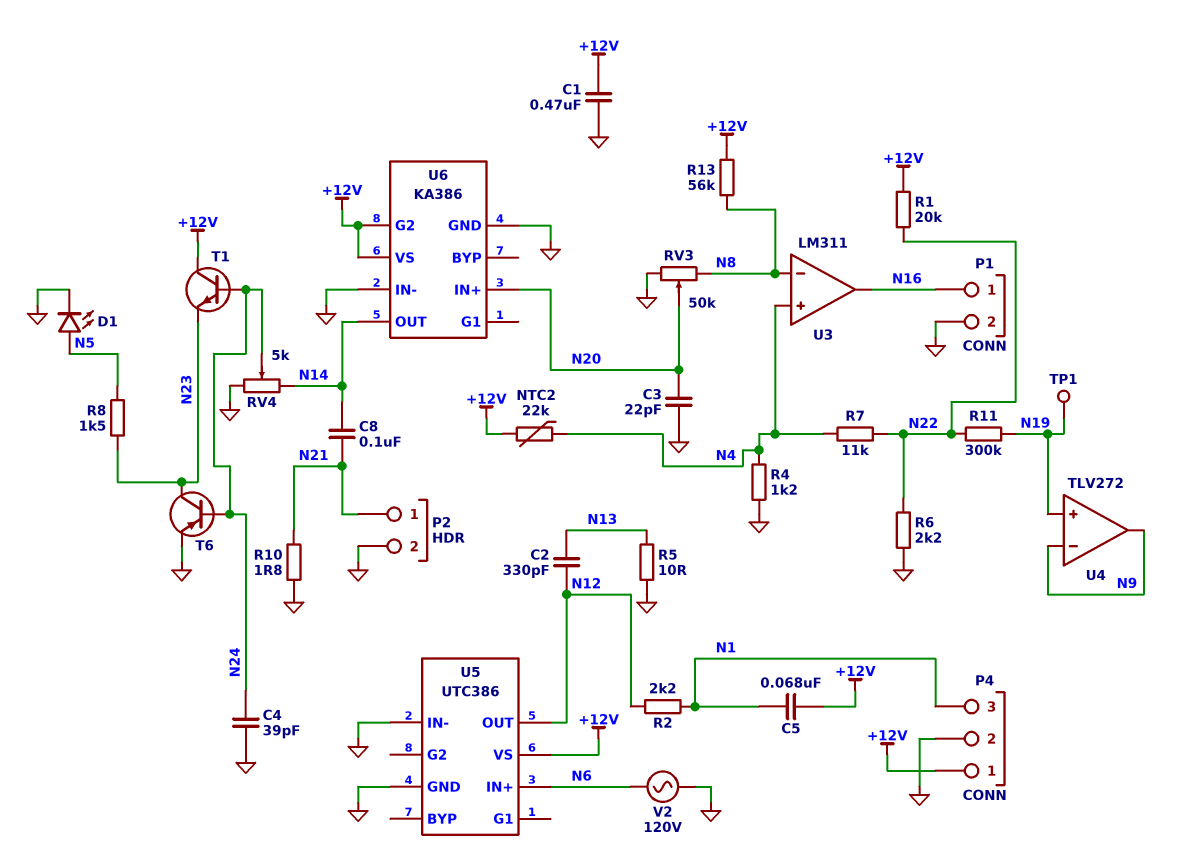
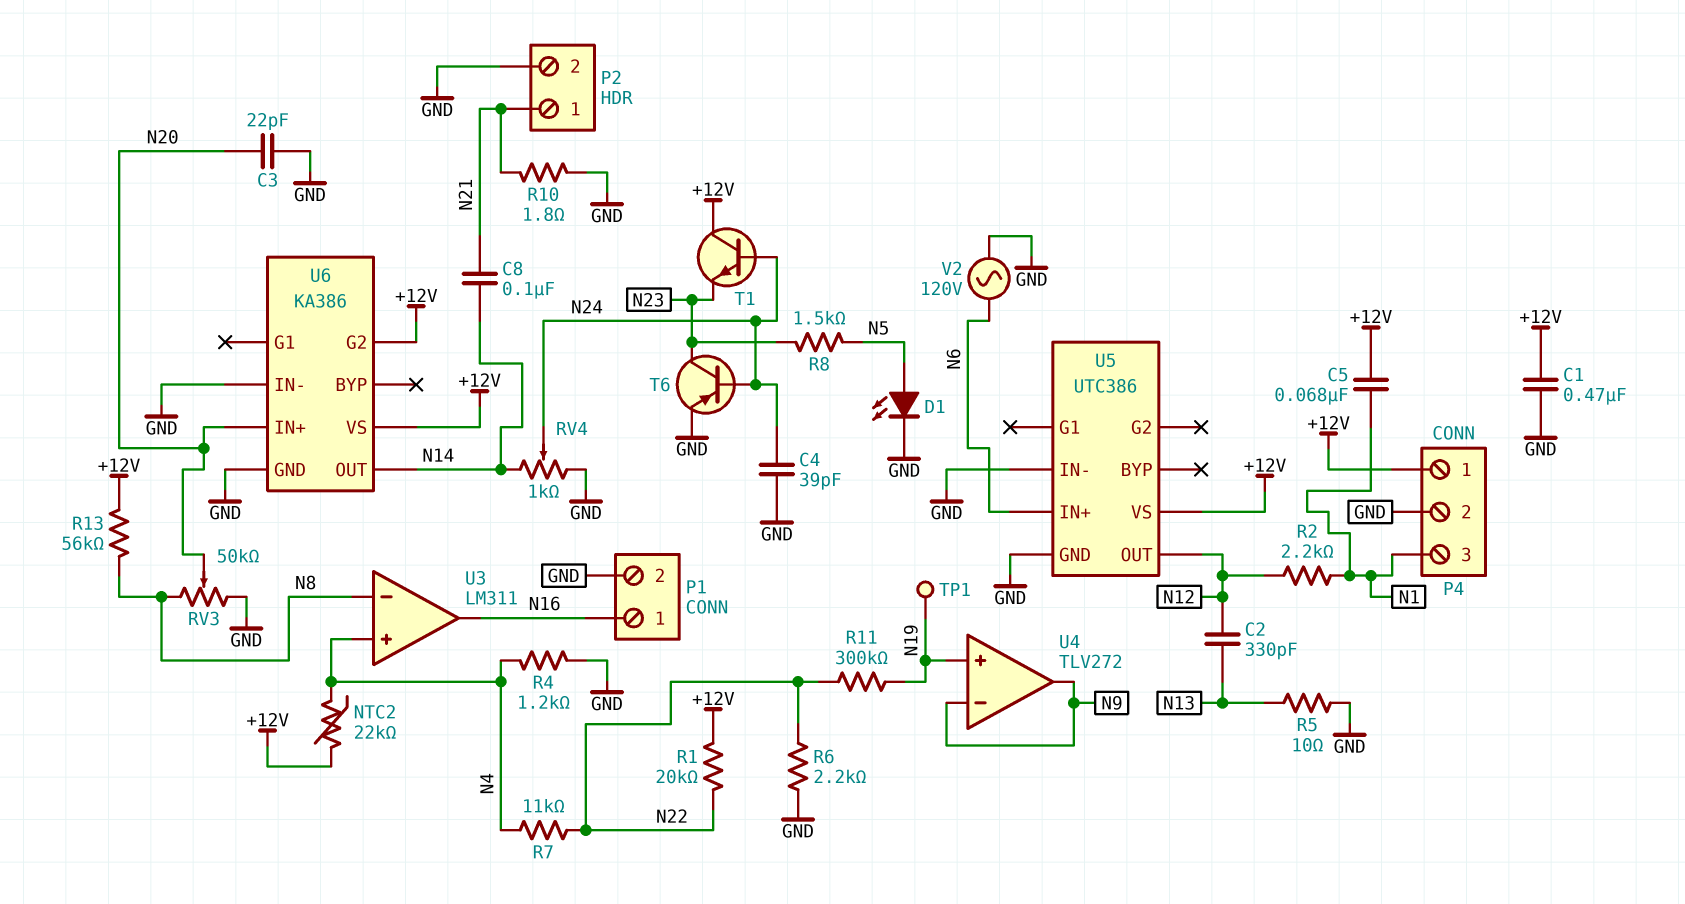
RV4: 5k (GND, N14, wiper N24) -> 1k (GND, N14, wiper N24)

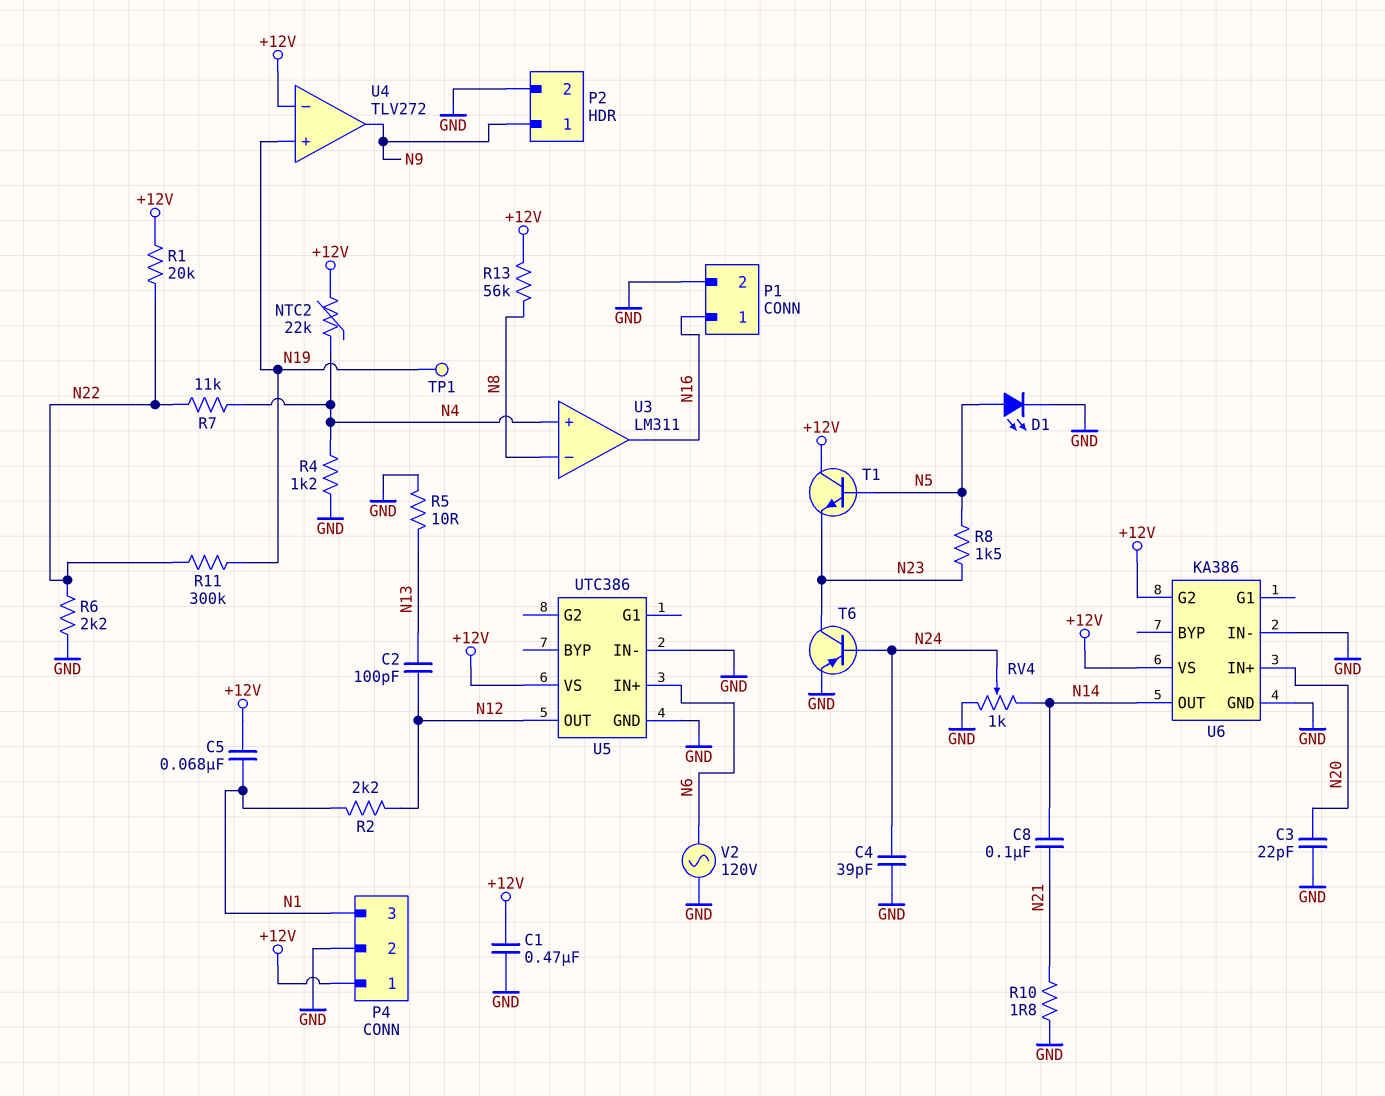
C2: 330pF (N12, N13) -> 100pF (N12, N13)
P2 pin 1: N21 -> N9
RV3: 50k (GND, N8, wiper N20) -> none
T1: NPN (B N24, C +12V, E N23) -> NPN (B N5, C +12V, E N23)
U4 pin in-: N9 -> +12V

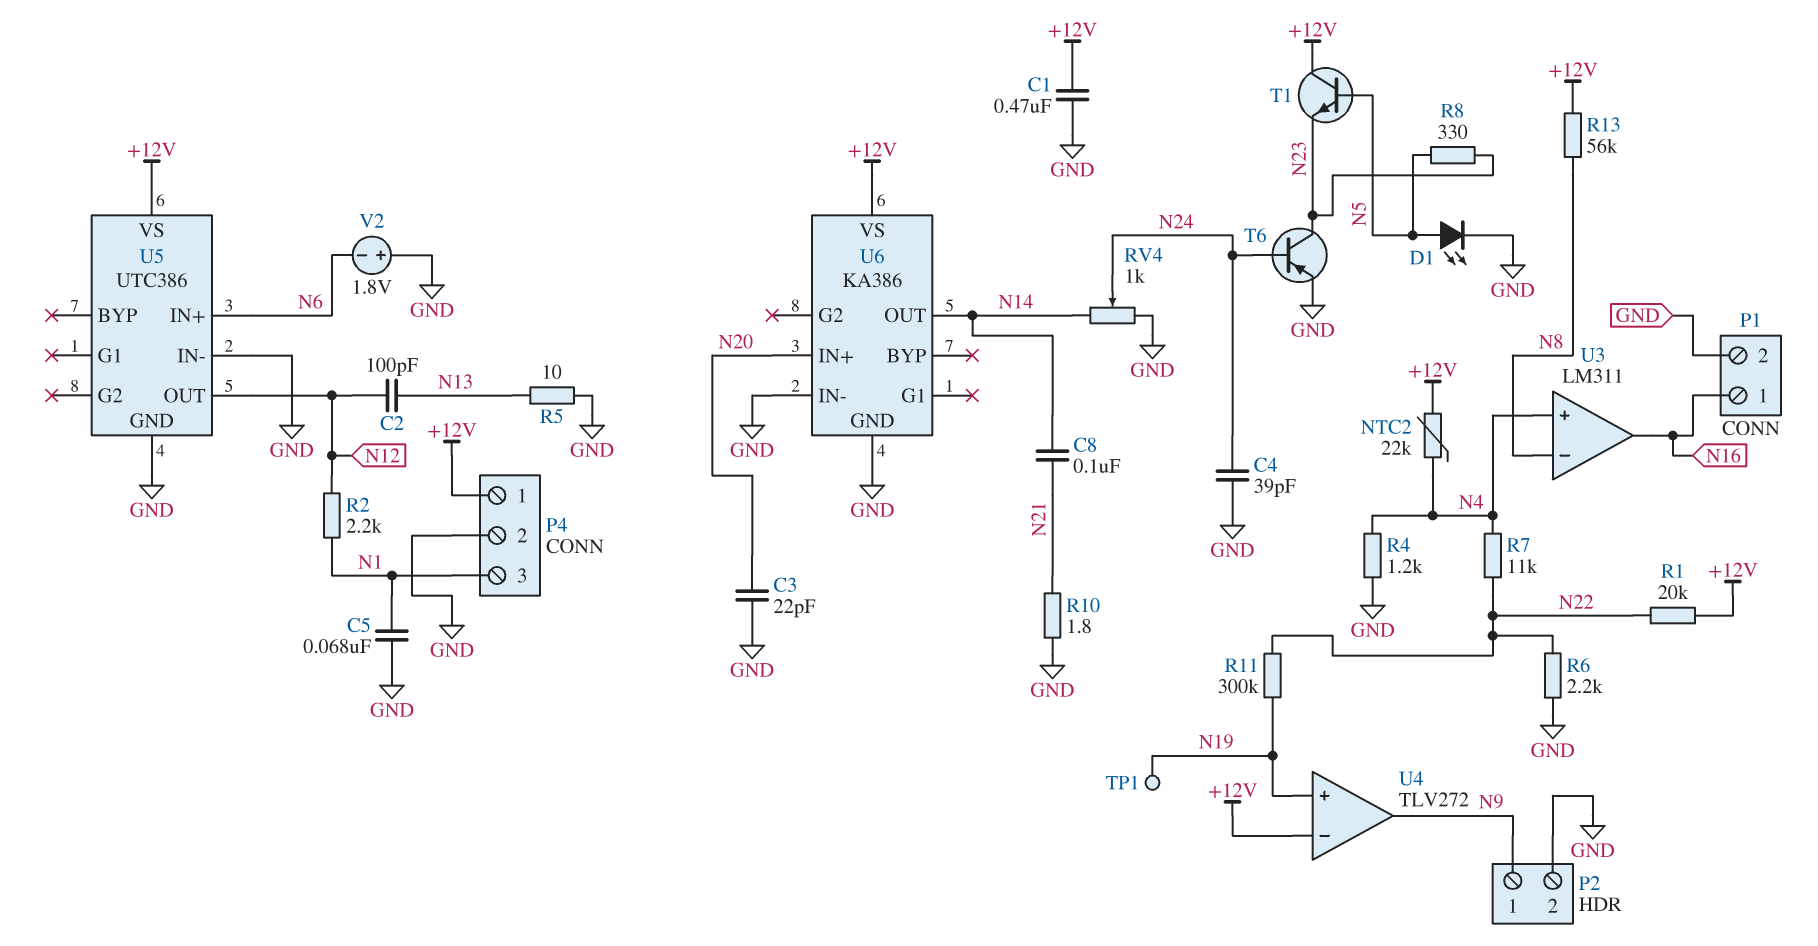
C5: 68nF (+12V, N1) -> 68nF (GND, N1)
R8: 1.5k (N5, N23) -> 330 (N5, N23)
U6 pin G2: +12V -> none
V2: AC 120V (GND, N6) -> 1.8V (plus GND, minus N6)

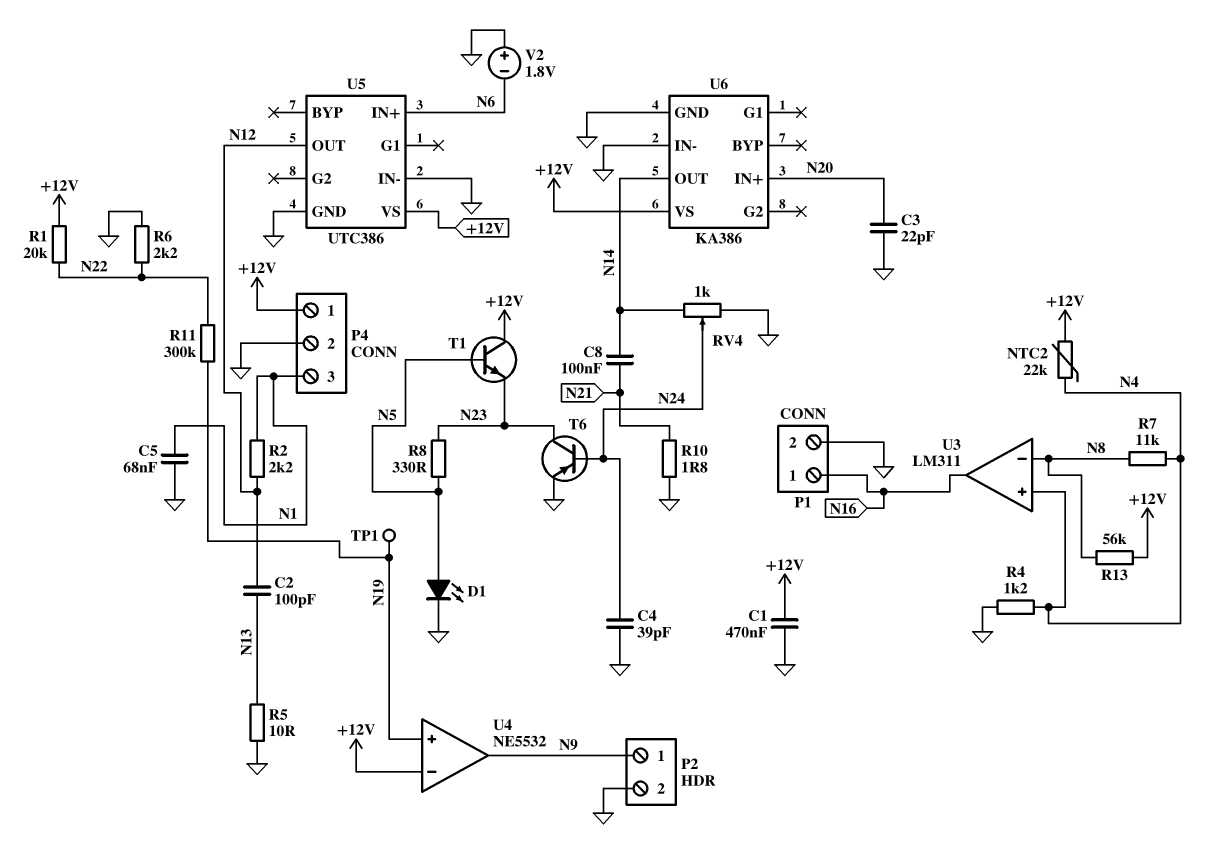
R7: 11k (N4, N22) -> 11k (N4, N8)
U4: TLV272 -> NE5532

